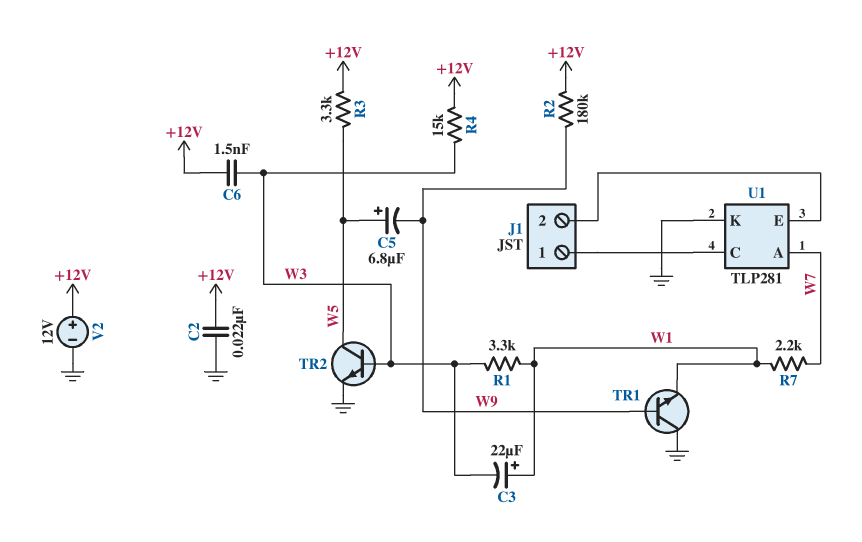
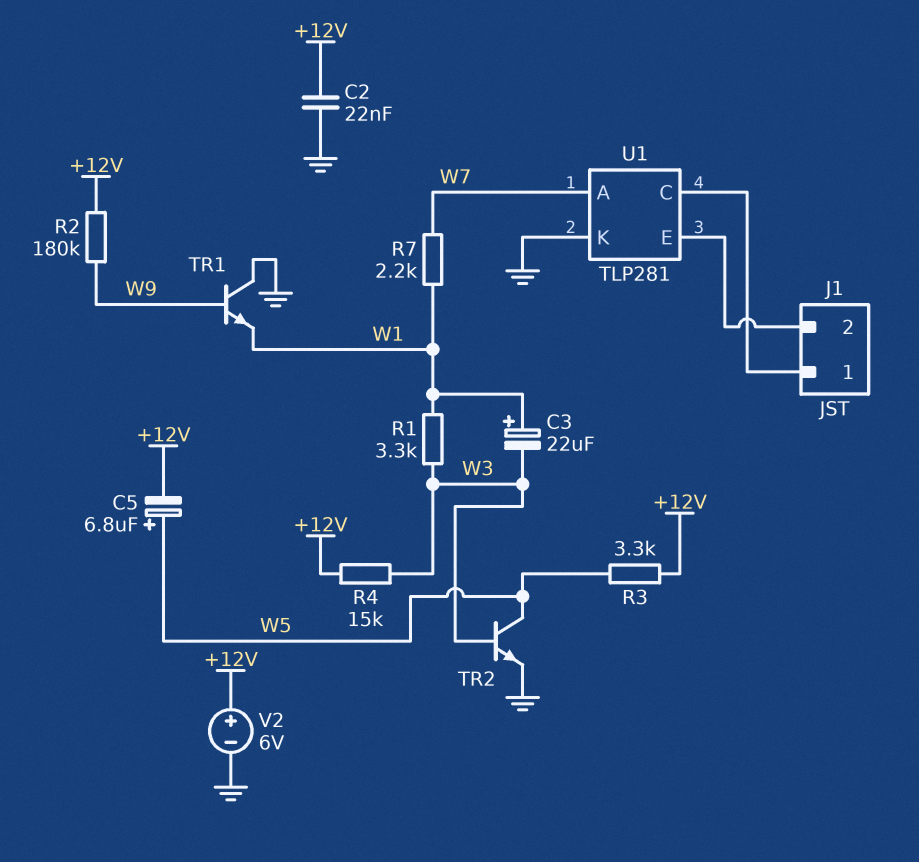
C5: 6.8uF (plus W5, minus W9) -> 6.8uF (plus W5, minus +12V)
C6: 1.5nF (+12V, W3) -> none
V2: 12V (plus +12V, minus GND) -> 6V (plus +12V, minus GND)

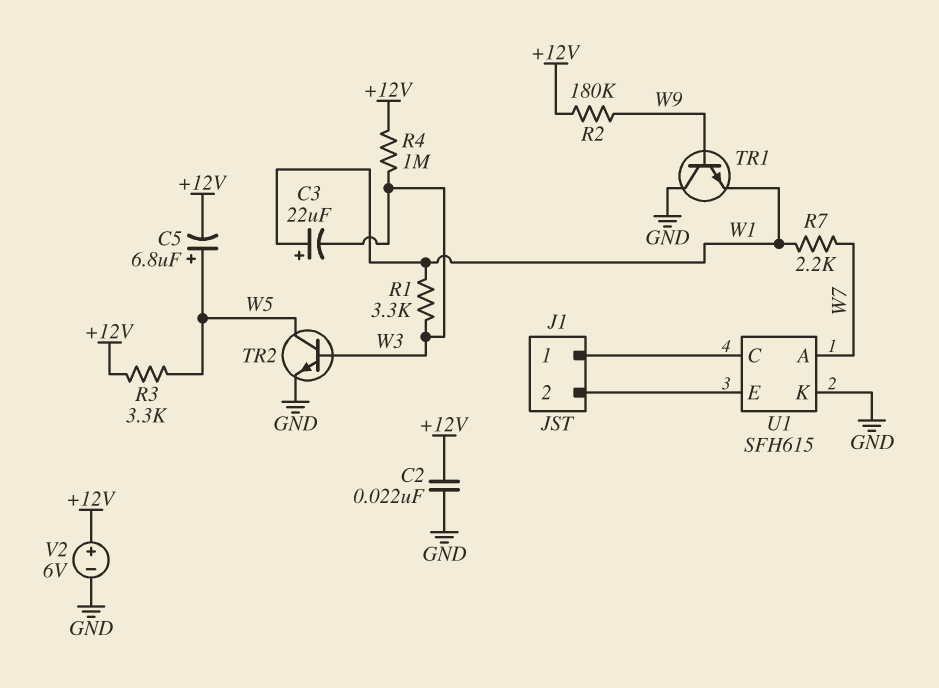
R4: 15k (+12V, W3) -> 1M (+12V, W3)
U1: TLP281 -> SFH615

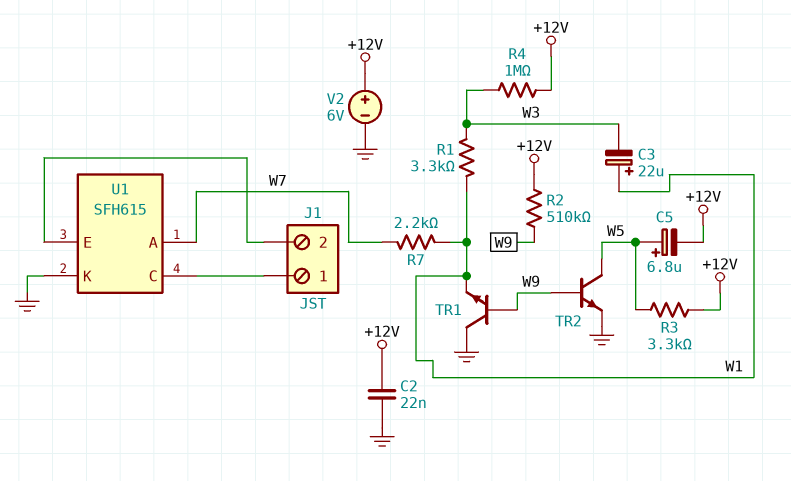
R2: 180k (+12V, W9) -> 510k (+12V, W9)
TR2: NPN (B W3, C W5, E GND) -> NPN (B W9, C W5, E GND)

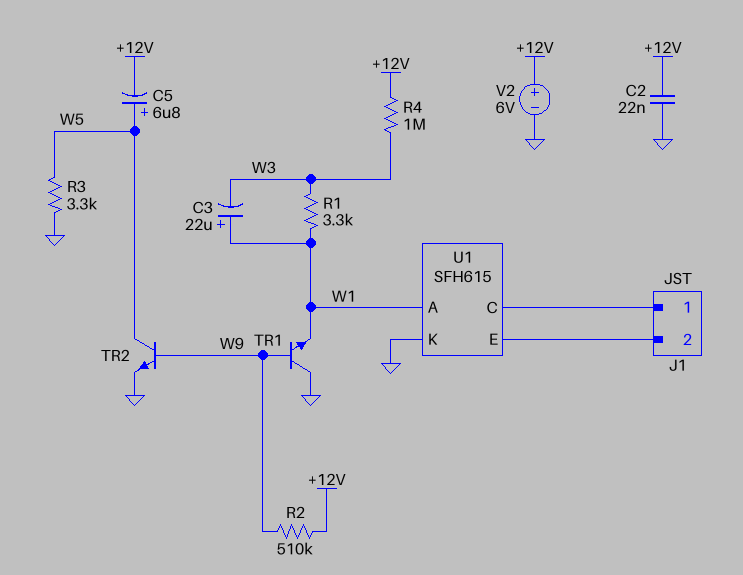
R3: 3.3k (+12V, W5) -> 3.3k (GND, W5)
R7: 2.2k (W1, W7) -> none
U1 pin A: W7 -> W1

